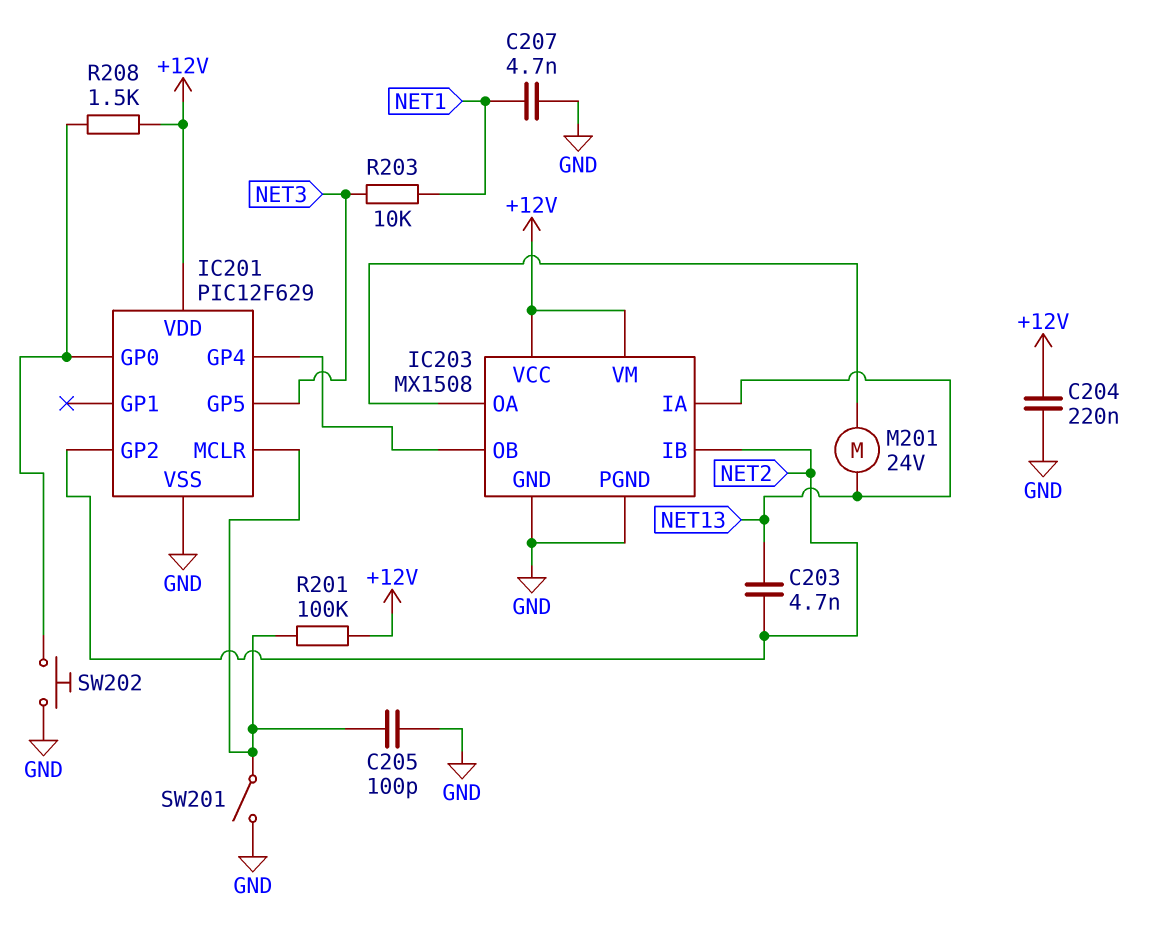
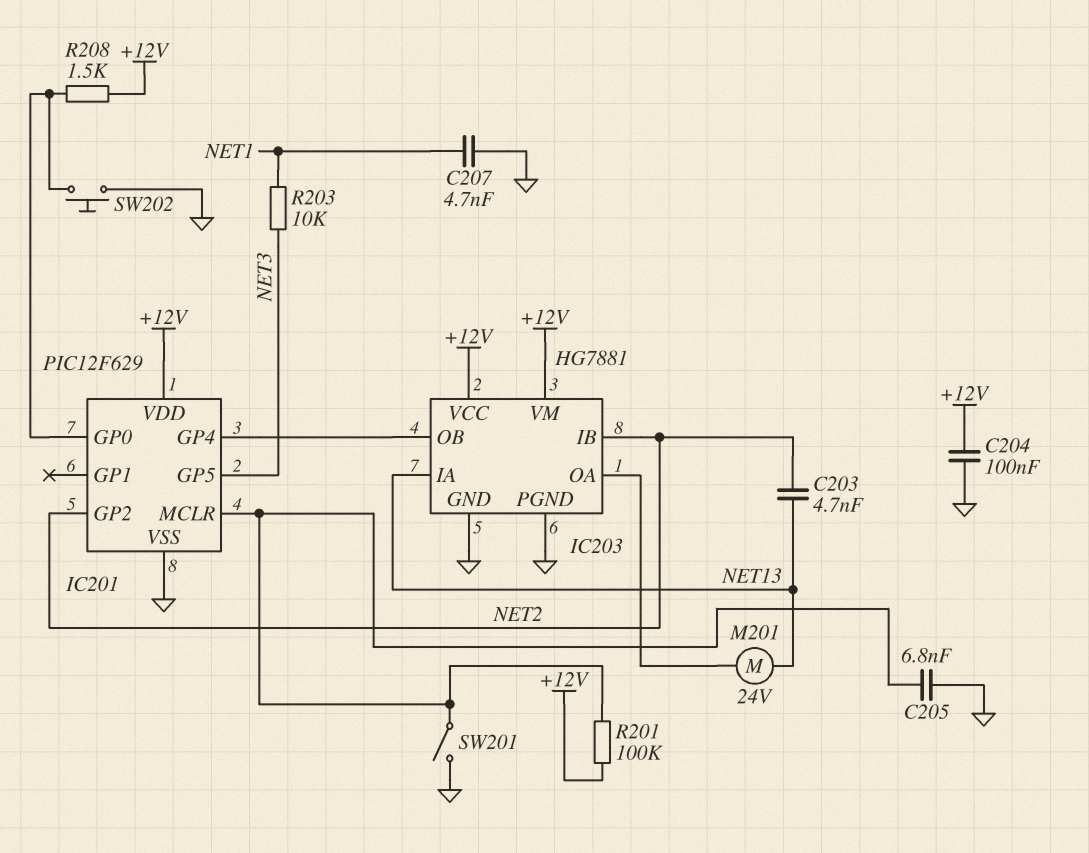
C204: 220nF (+12V, GND) -> 100nF (+12V, GND)
C205: 100pF (GND, IC201/MCLR) -> 6.8nF (GND, IC201/MCLR)
IC203: MX1508 -> HG7881

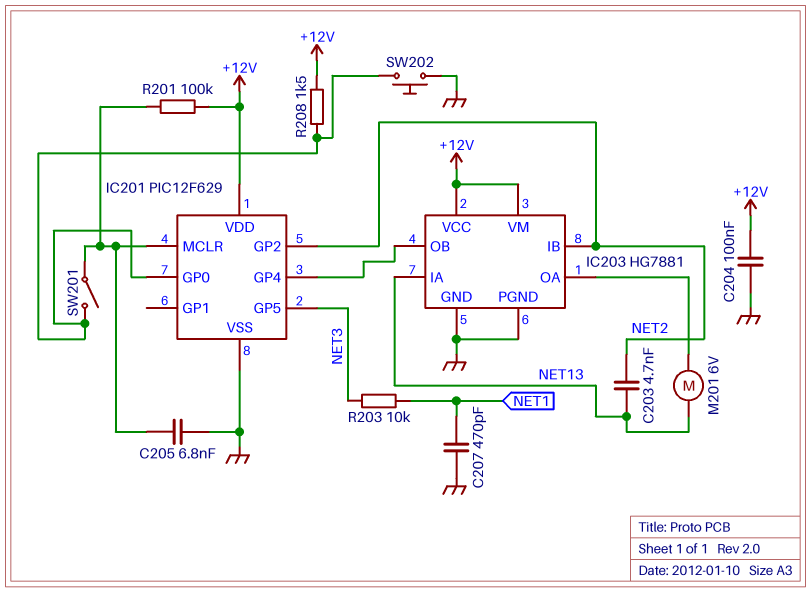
C207: 4.7nF (GND, NET1) -> 470pF (GND, NET1)
M201: motor 24V (IC203/OA, NET13) -> motor 6V (IC203/OA, NET13)
SW201: switch (GND, IC201/MCLR) -> switch (IC201/GP0, IC201/MCLR)

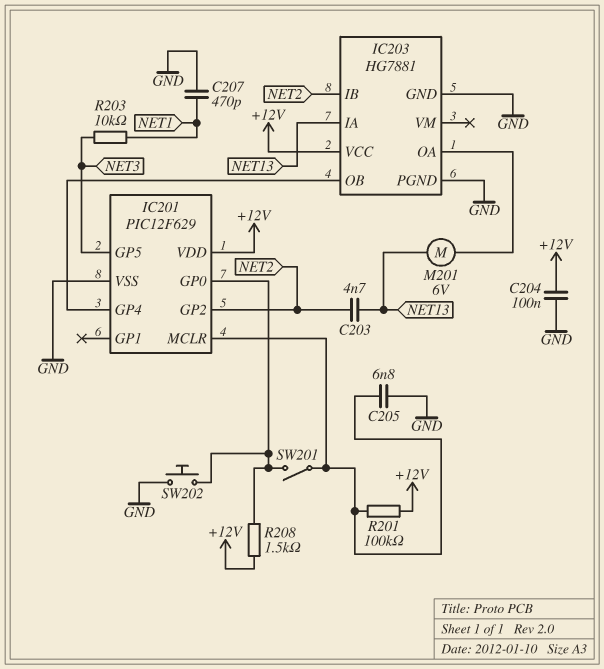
IC203 pin VM: +12V -> none

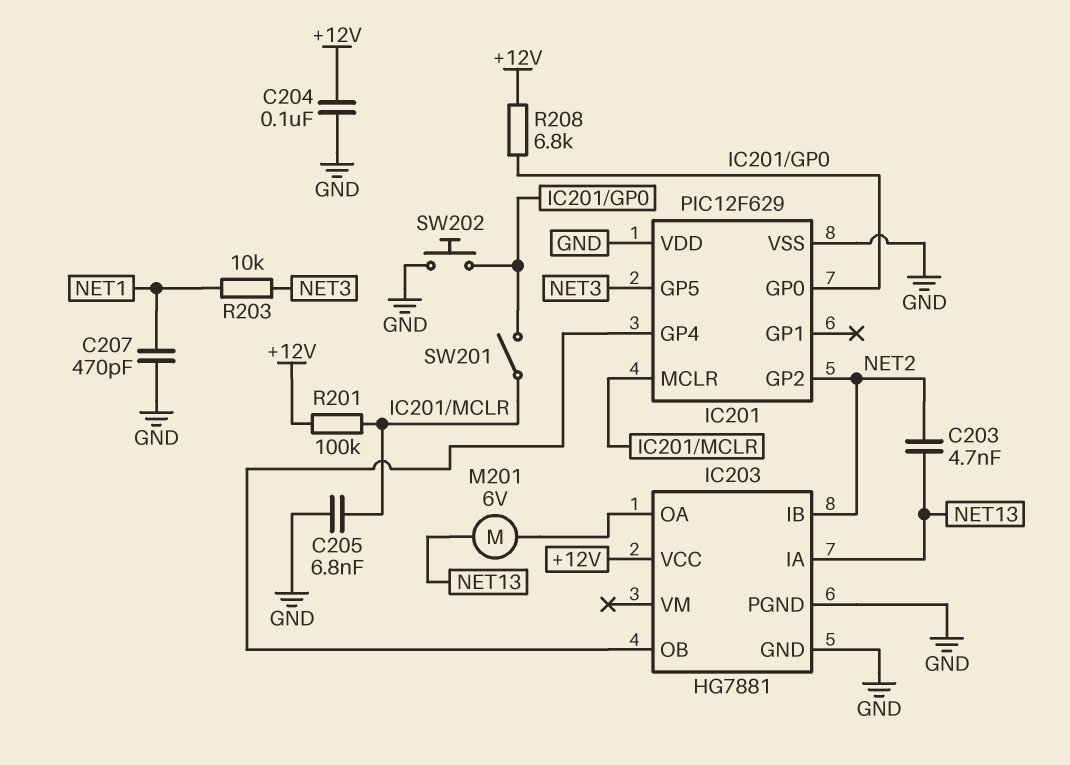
IC201 pin VDD: +12V -> GND
R208: 1.5k (+12V, IC201/GP0) -> 6.8k (+12V, IC201/GP0)

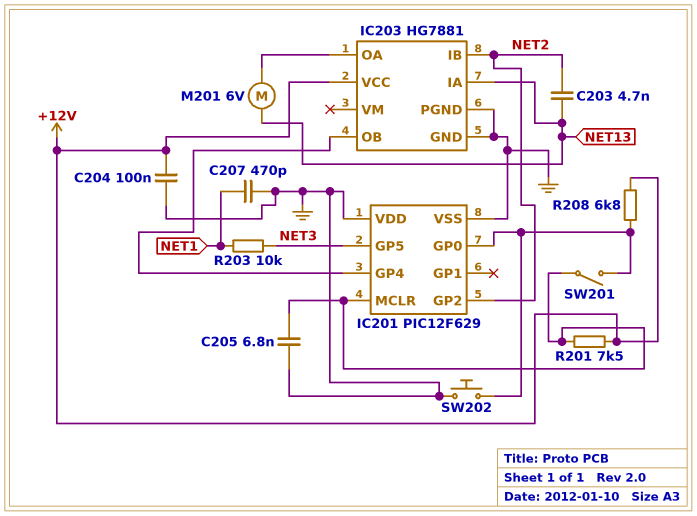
R201: 100k (+12V, IC201/MCLR) -> 7.5k (+12V, IC201/MCLR)

